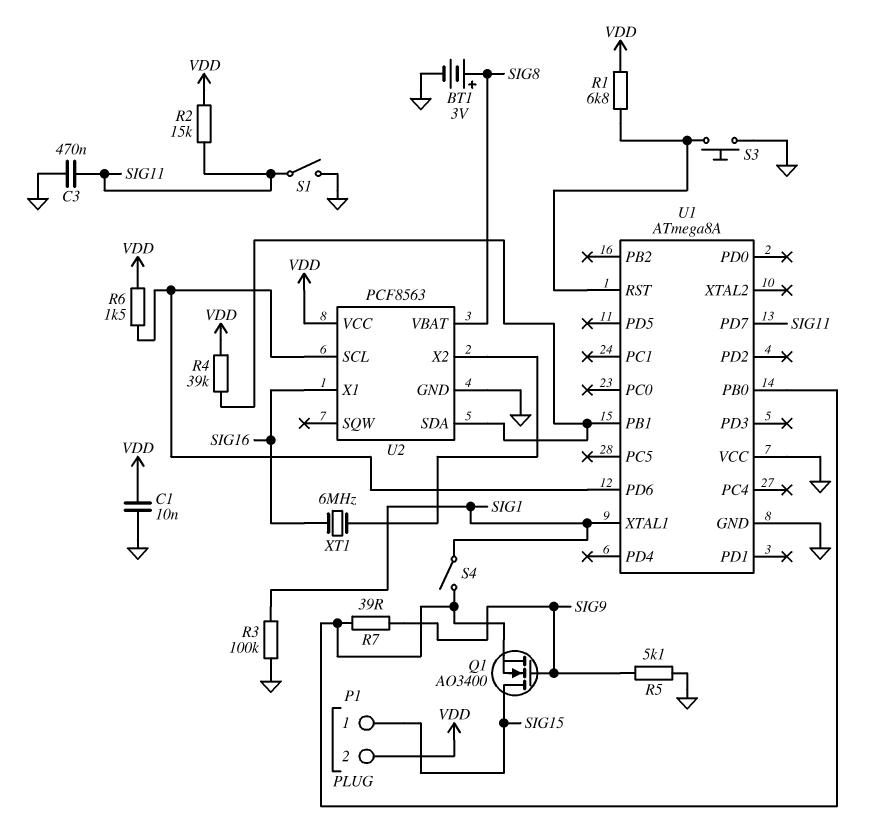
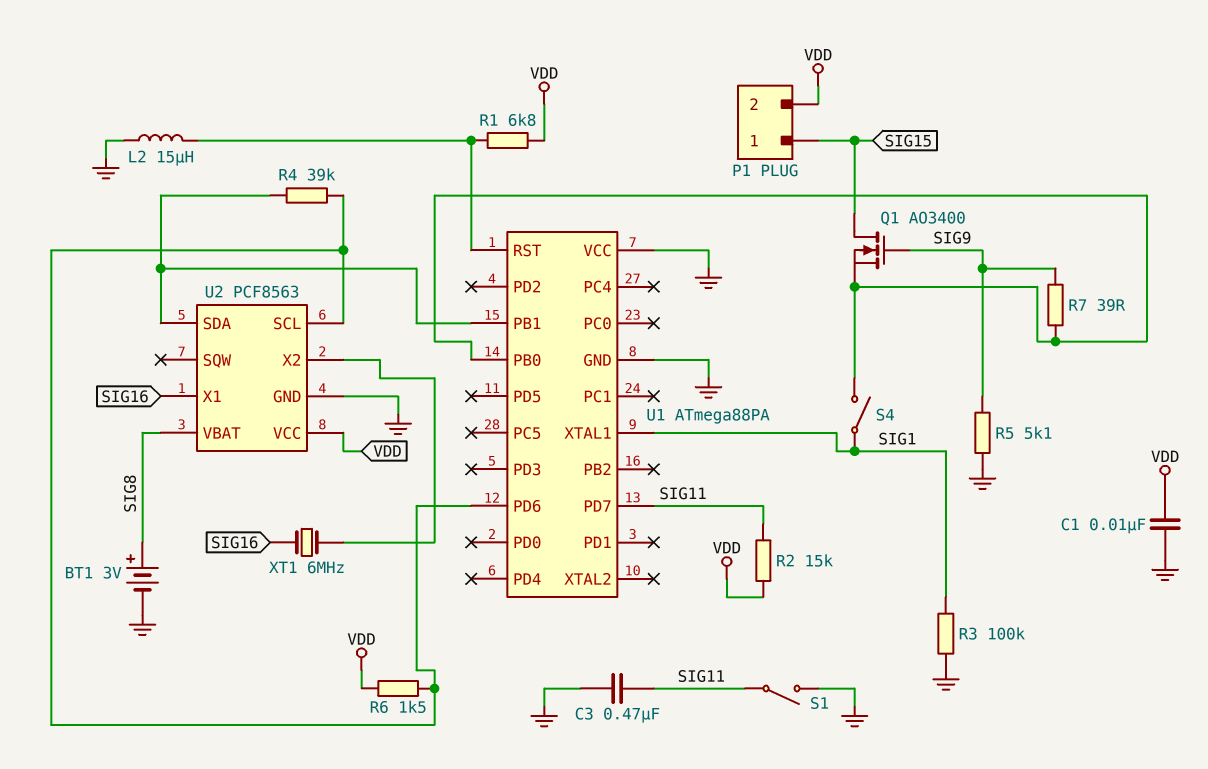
L2: none -> 15uH (GND, U1/RST)
R4: 39k (U1/PB1, VDD) -> 39k (U1/PB1, U1/PD6)
S3: button (GND, U1/RST) -> none
U1: ATmega8A -> ATmega88PA

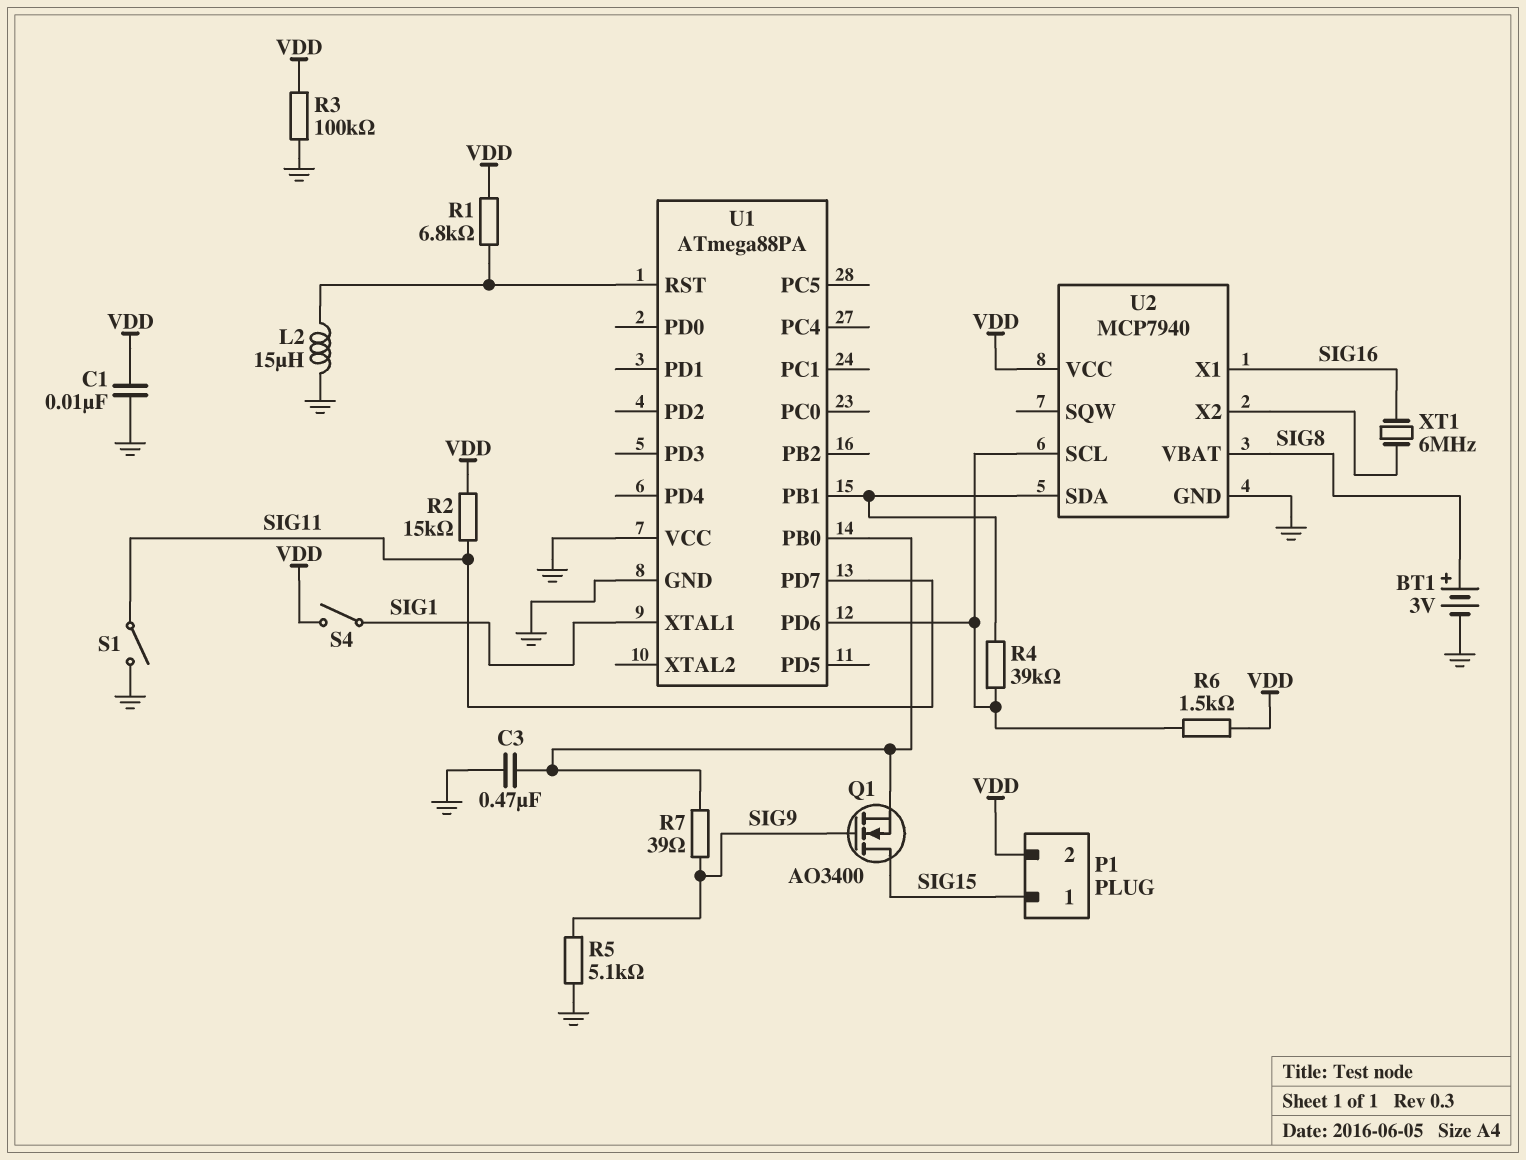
C3: 470nF (GND, SIG11) -> 470nF (GND, U1/PB0)
R3: 100k (GND, SIG1) -> 100k (GND, VDD)
S4: switch (SIG1, U1/PB0) -> switch (SIG1, VDD)
U2: PCF8563 -> MCP7940

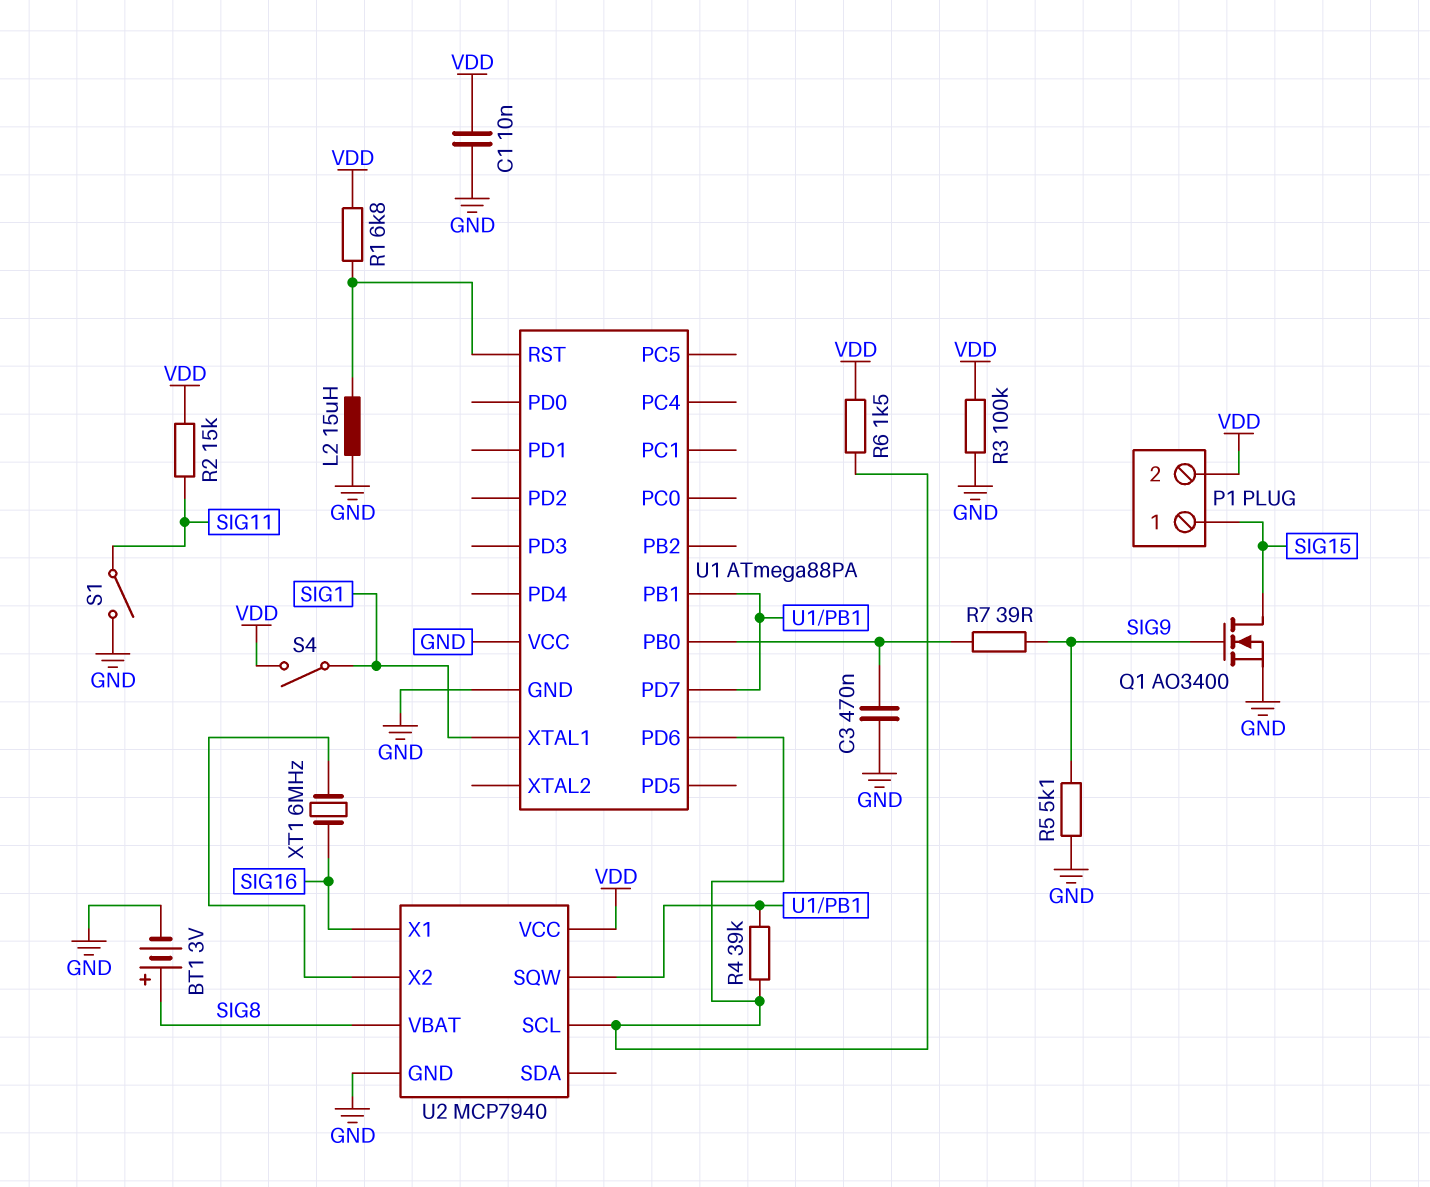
Q1: NMOS AO3400 (G SIG9, D SIG15, S U1/PB0) -> NMOS AO3400 (G SIG9, D SIG15, S GND)
U1 pin PD7: SIG11 -> U1/PB1
U2 pin SDA: U1/PB1 -> none
U2 pin SQW: none -> U1/PB1

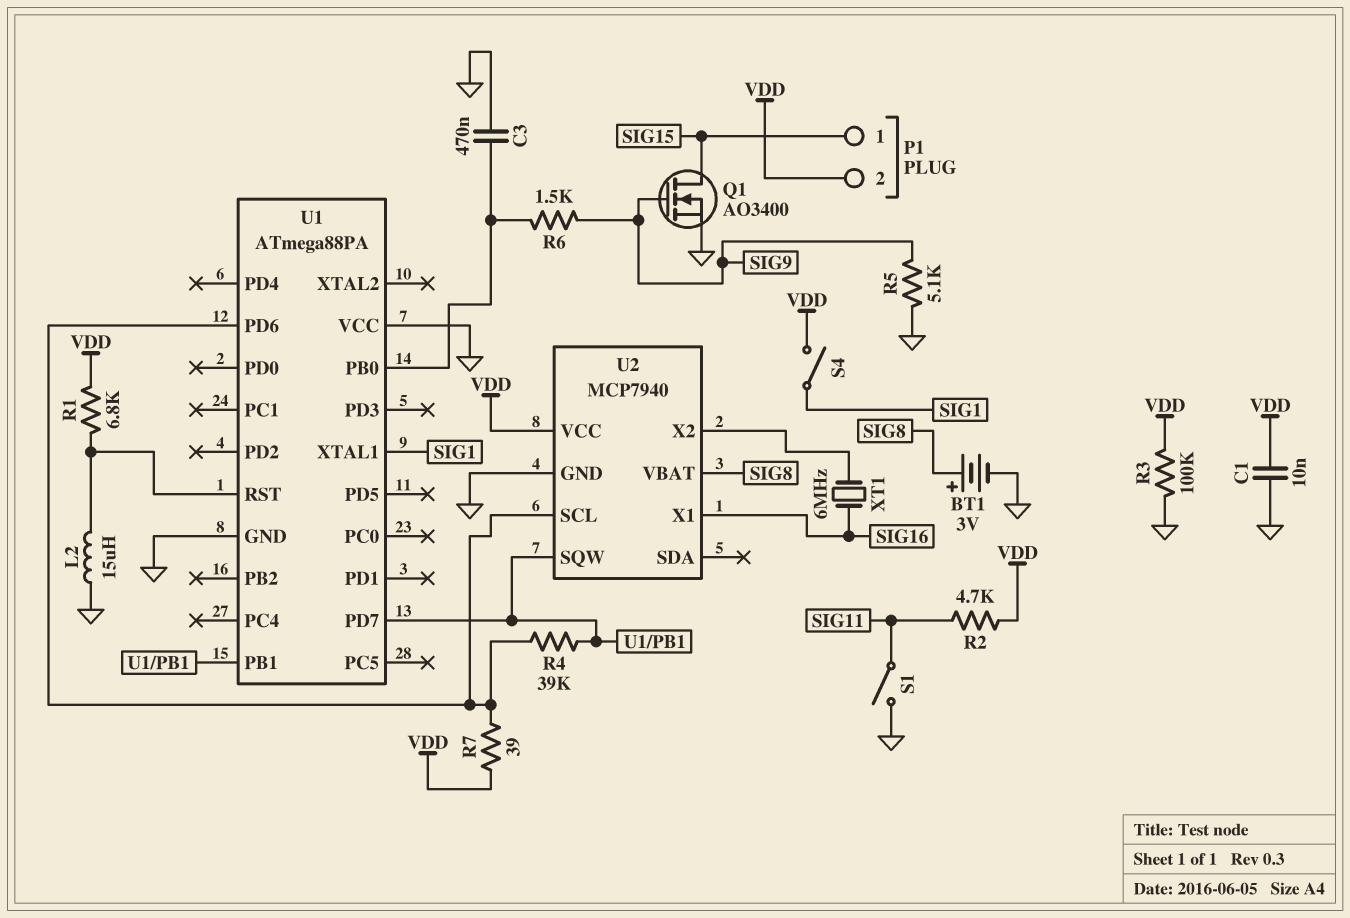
R2: 15k (SIG11, VDD) -> 4.7k (SIG11, VDD)
R6: 1.5k (U1/PD6, VDD) -> 1.5k (SIG9, U1/PB0)
R7: 39 (SIG9, U1/PB0) -> 39 (U1/PD6, VDD)

